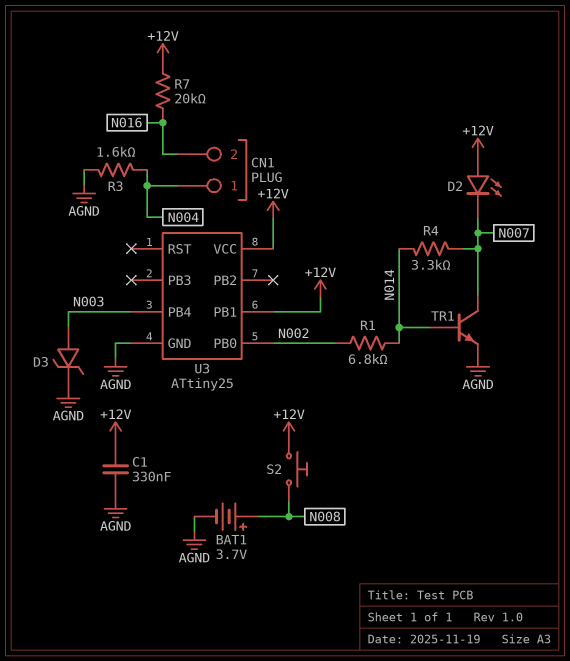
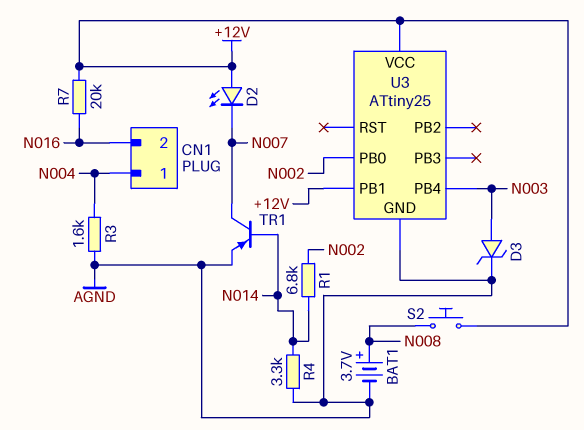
C1: 330nF (+12V, AGND) -> none
R4: 3.3k (N007, N014) -> 3.3k (AGND, N014)
TR1: NPN (B N014, C N007, E AGND) -> PNP (B N014, C N007, E AGND)

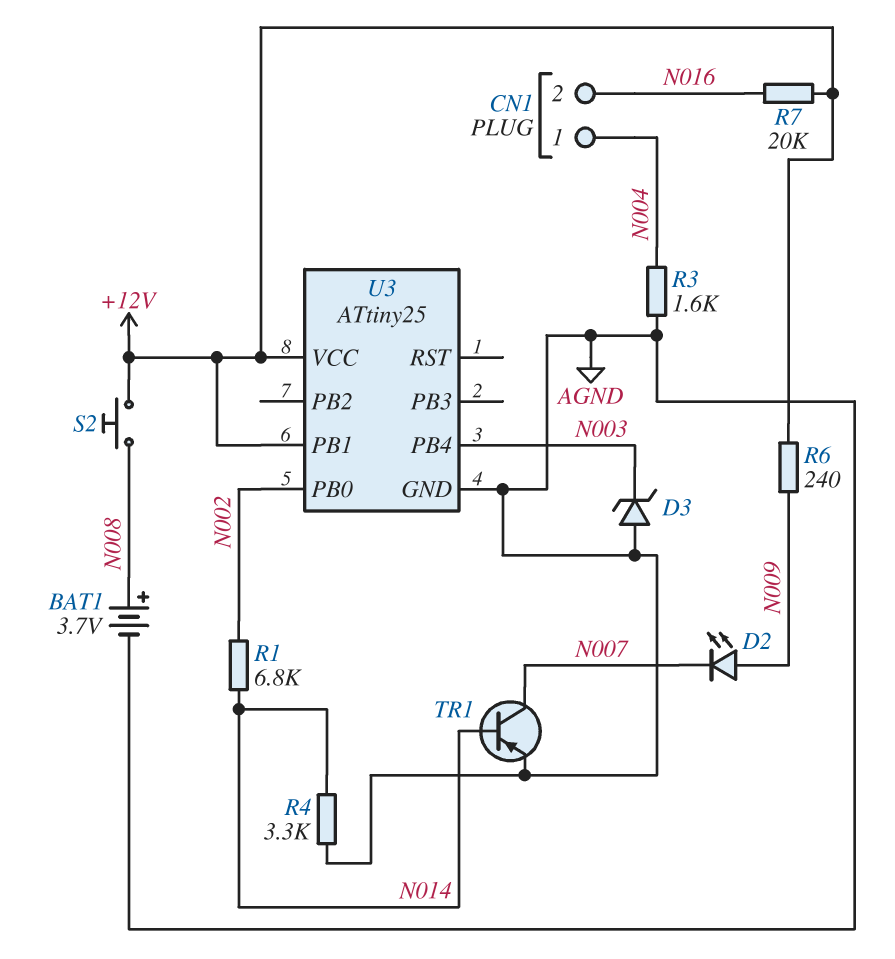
D2: LED (A +12V, K N007) -> LED (A N009, K N007)
D3: zener (A N003, K AGND) -> zener (A AGND, K N003)
R6: none -> 240 (+12V, N009)

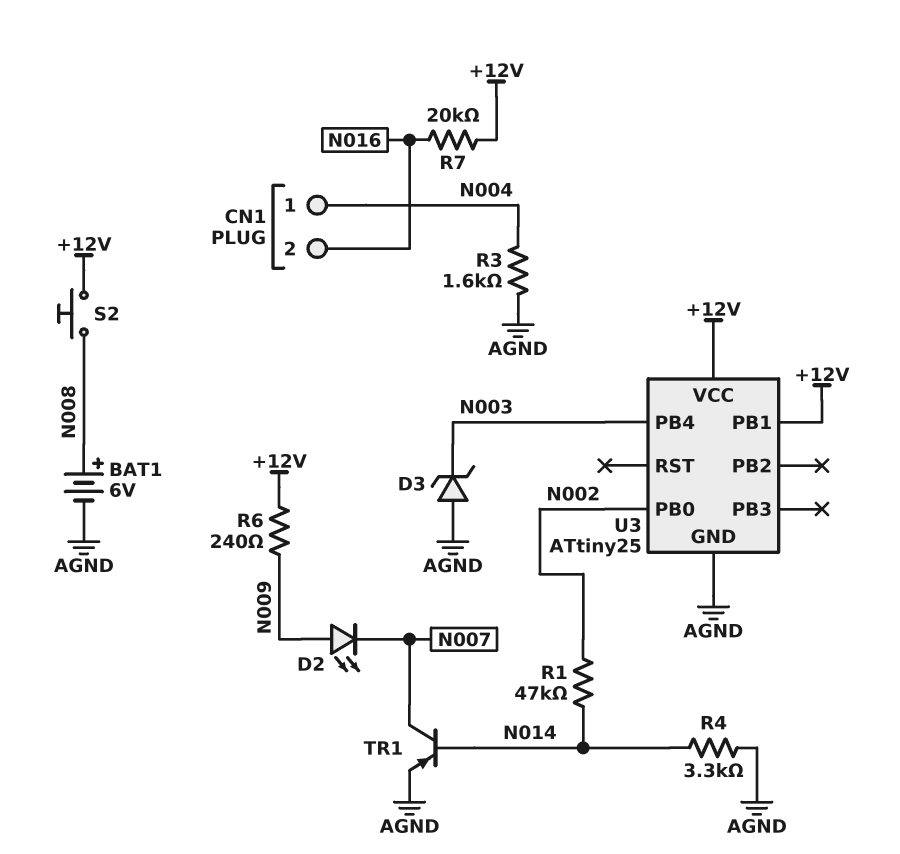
BAT1: 3.7V (plus N008, minus AGND) -> 6V (plus N008, minus AGND)
R1: 6.8k (N002, N014) -> 47k (N002, N014)

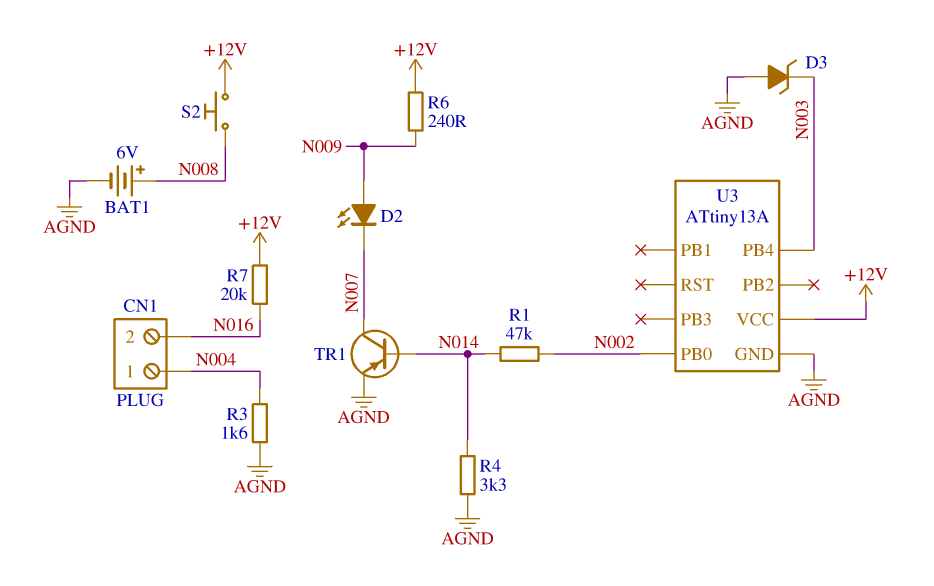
U3: ATtiny25 -> ATtiny13A
U3 pin PB1: +12V -> none

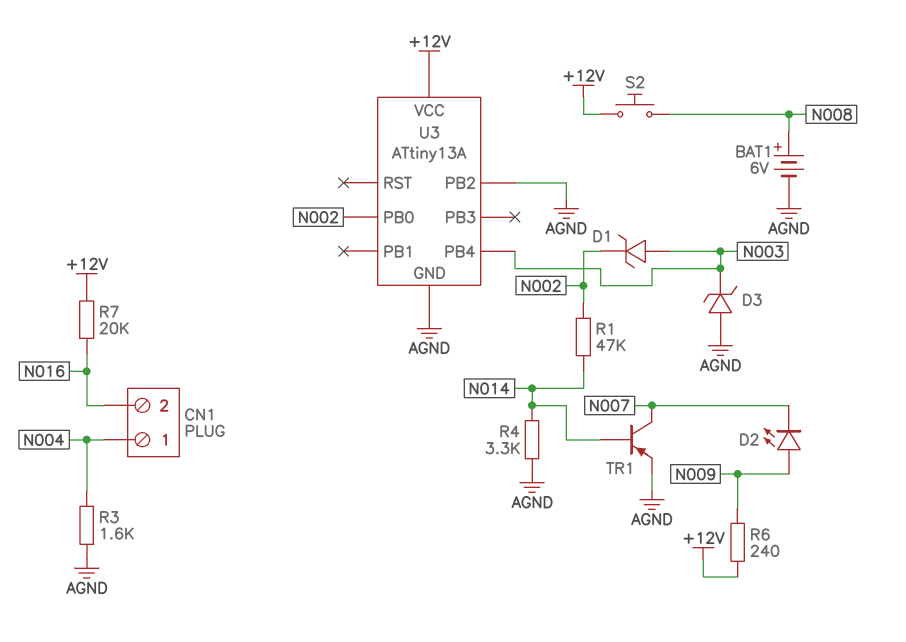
D1: none -> zener (A N003, K N002)
U3 pin PB2: none -> AGND

